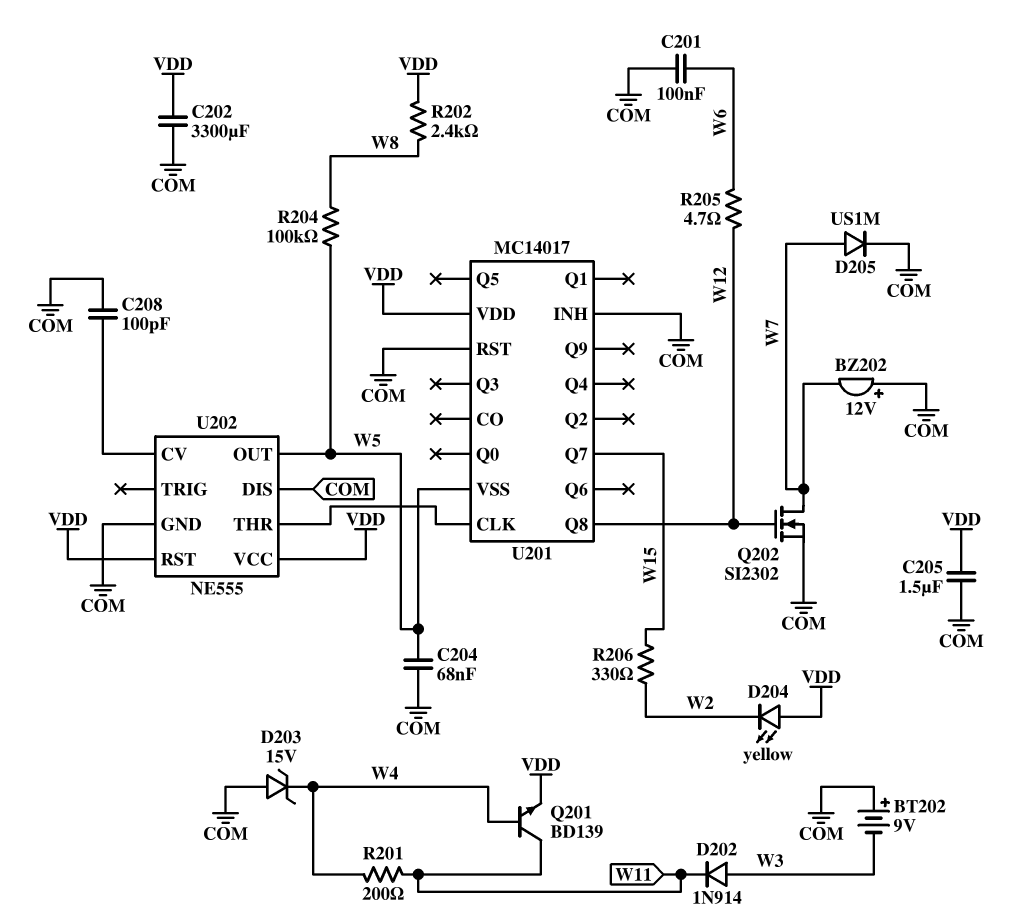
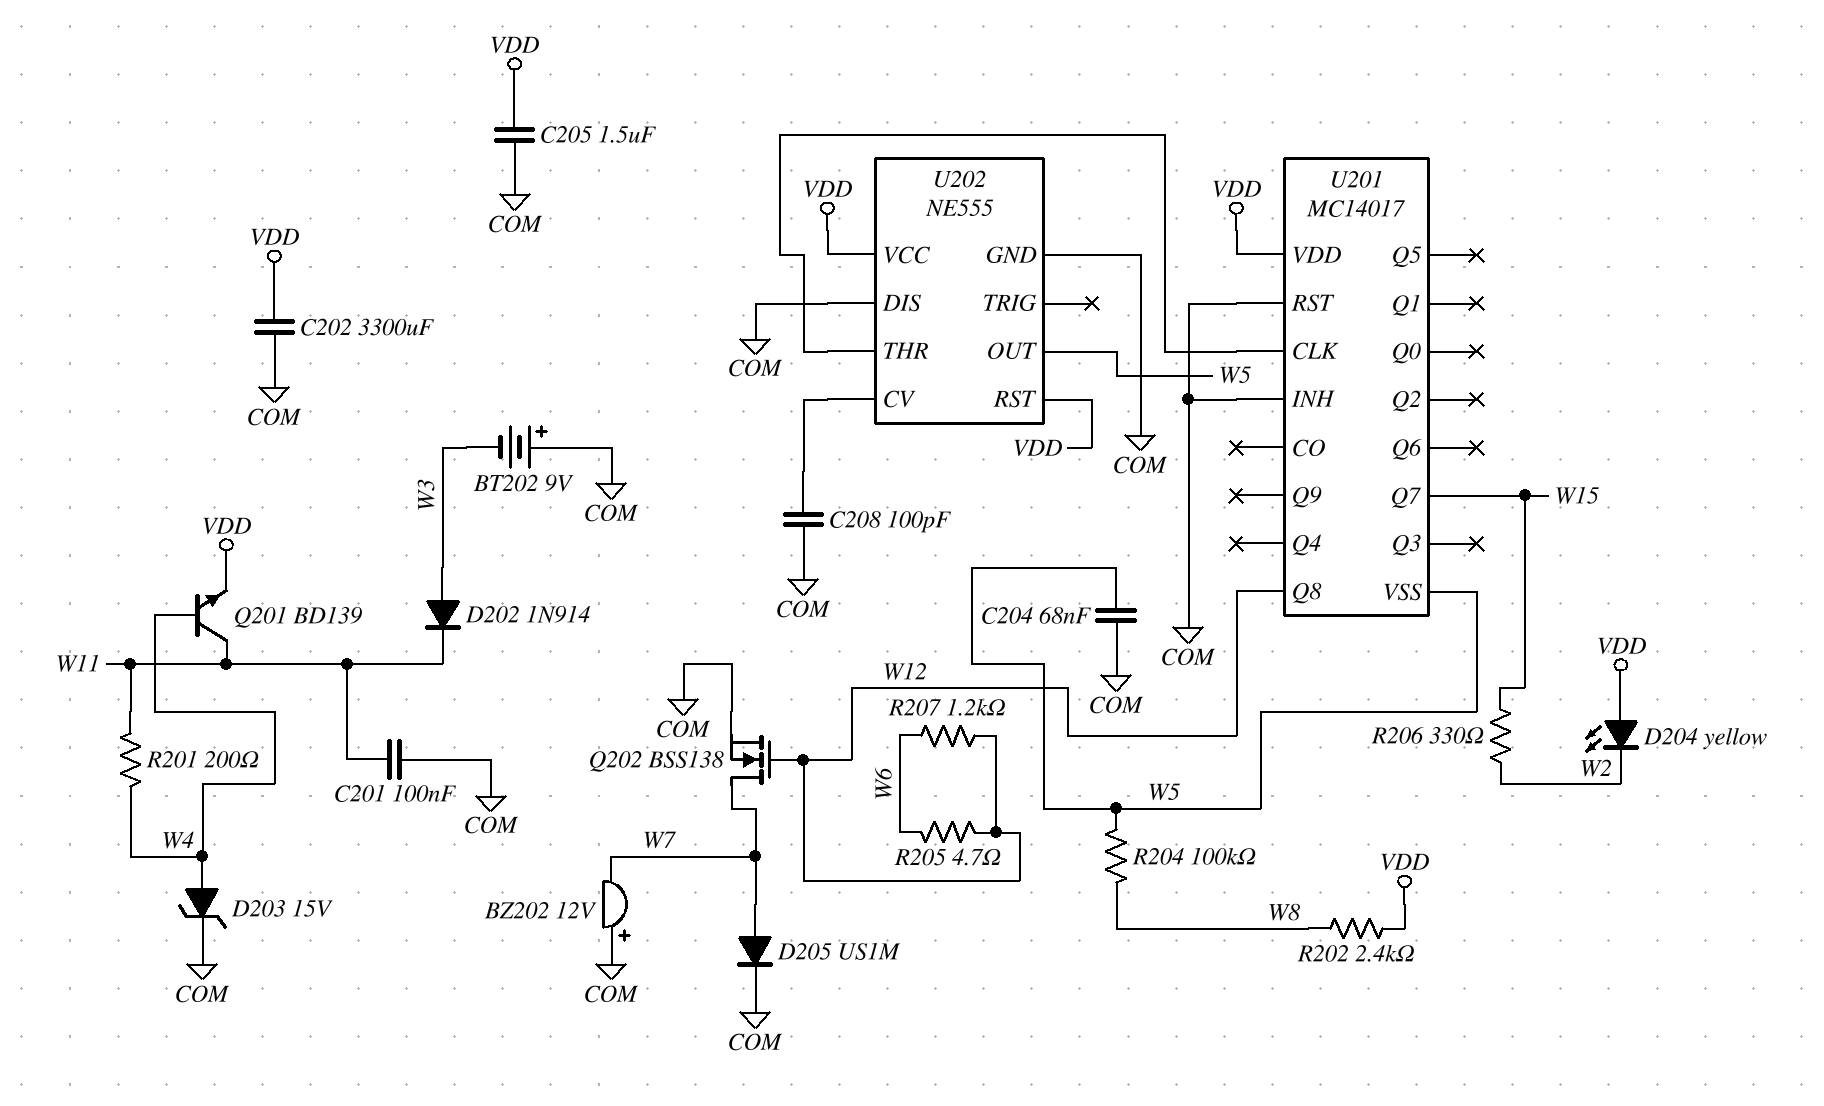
C201: 100nF (COM, W6) -> 100nF (COM, W11)
D203: zener 15V (A COM, K W4) -> zener 15V (A W4, K COM)
Q202: NMOS SI2302 (G W12, D W7, S COM) -> NMOS BSS138 (G W12, D W7, S COM)
R207: none -> 1.2k (W6, W12)

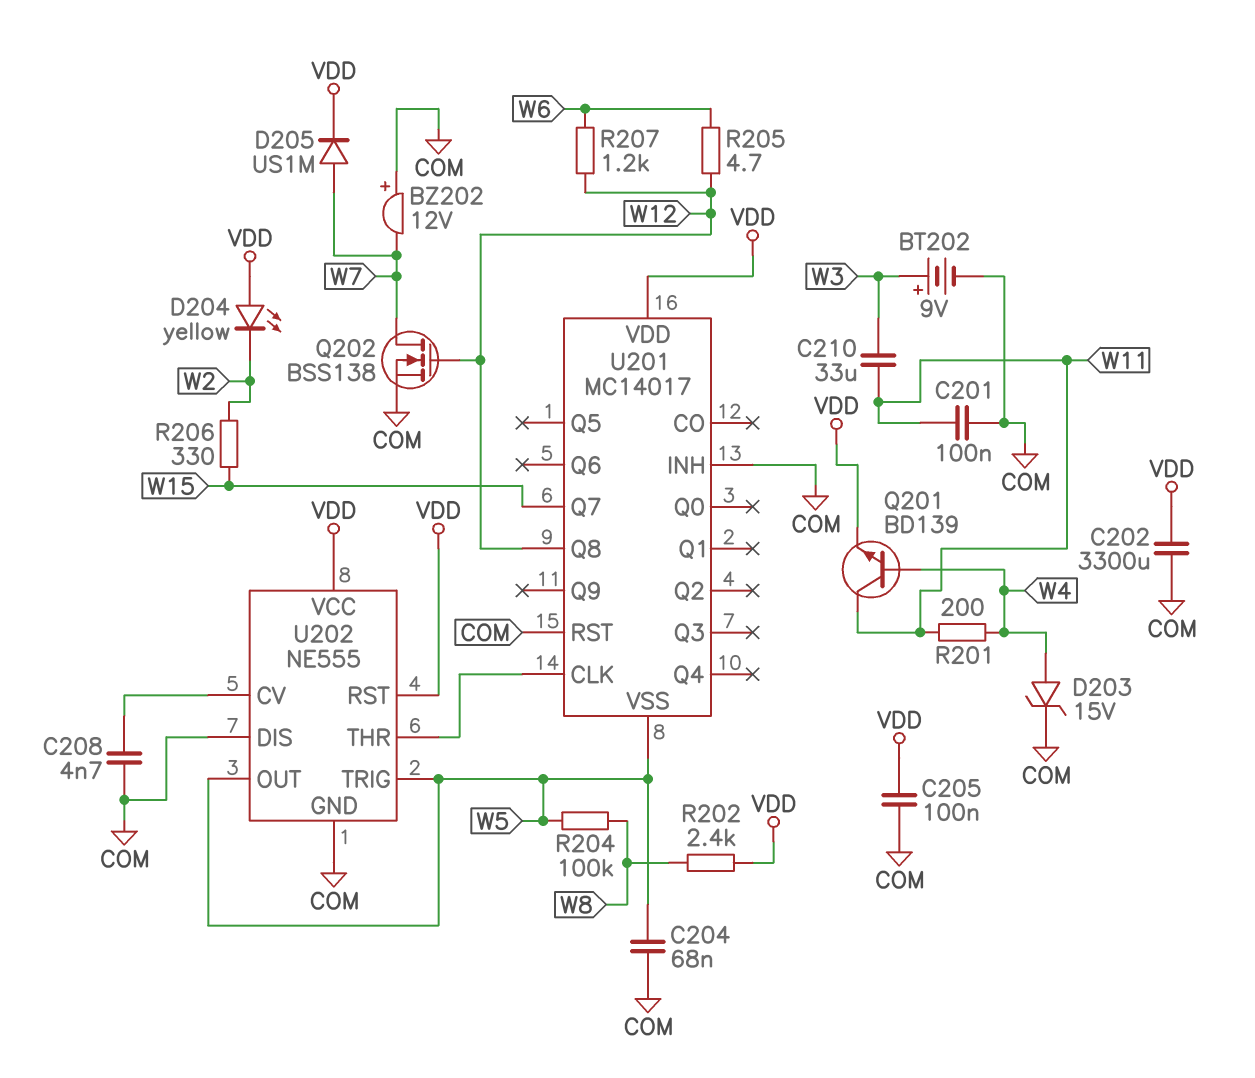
BT202: 9V (plus COM, minus W3) -> 9V (plus W3, minus COM)
C205: 1.5uF (COM, VDD) -> 100nF (COM, VDD)
C208: 100pF (COM, U202/CV) -> 4.7nF (COM, U202/CV)
C210: none -> 33uF (W3, W11)
D202: diode 1N914 (A W3, K W11) -> none
D205: diode US1M (A W7, K COM) -> diode US1M (A W7, K VDD)
U202 pin TRIG: none -> W5

